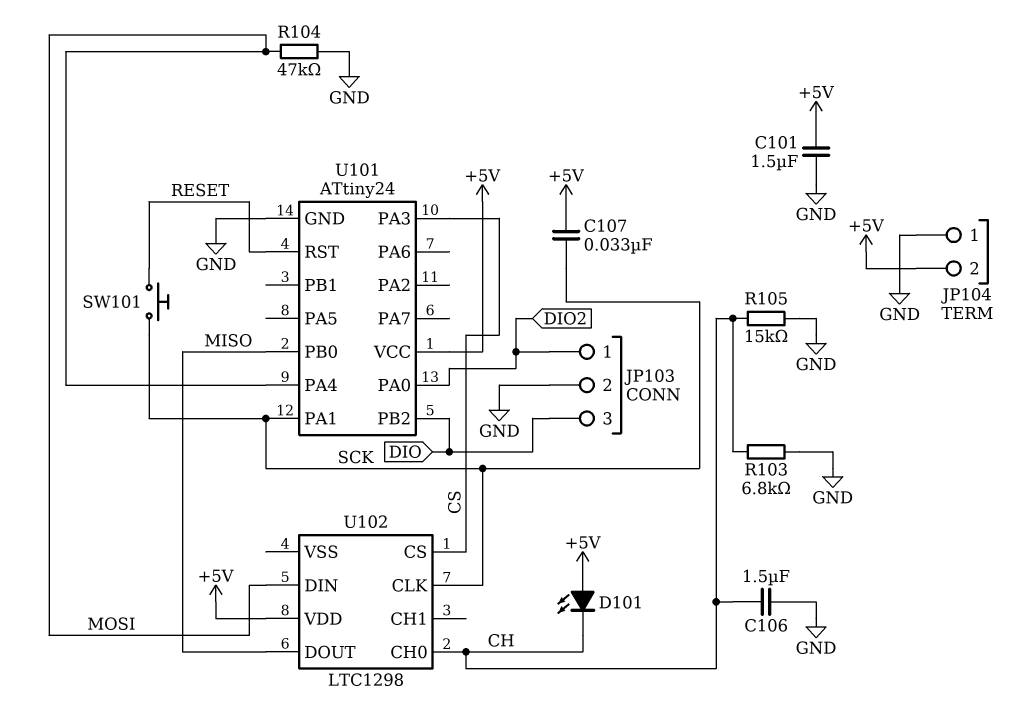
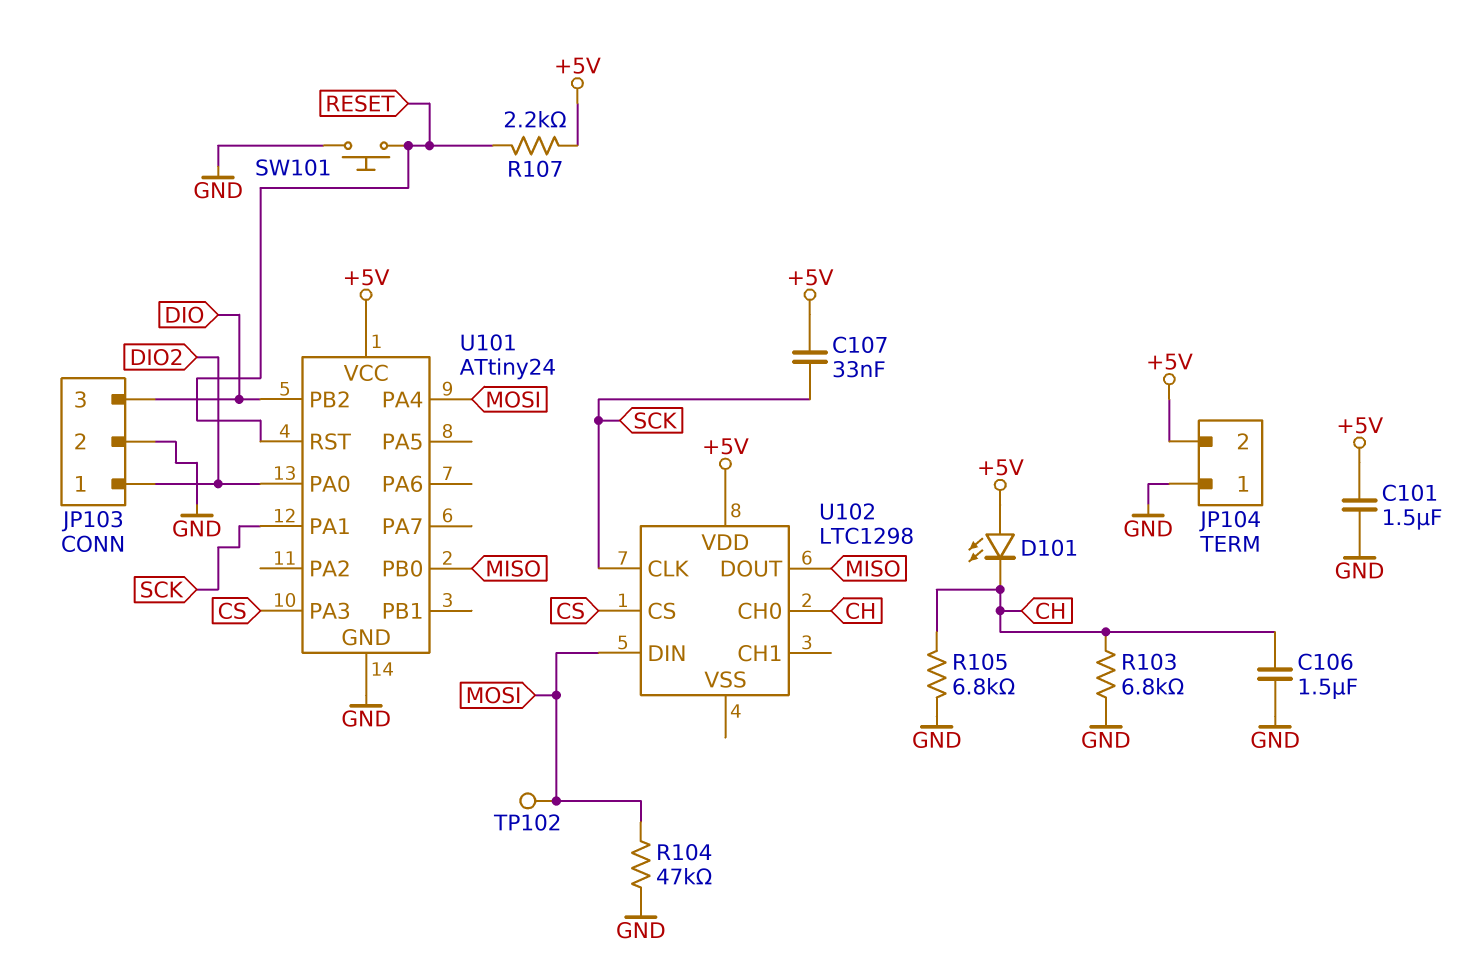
R105: 15k (CH, GND) -> 6.8k (CH, GND)
R107: none -> 2.2k (+5V, RESET)
SW101: button (RESET, SCK) -> button (GND, RESET)
TP102: none -> test point (MOSI)

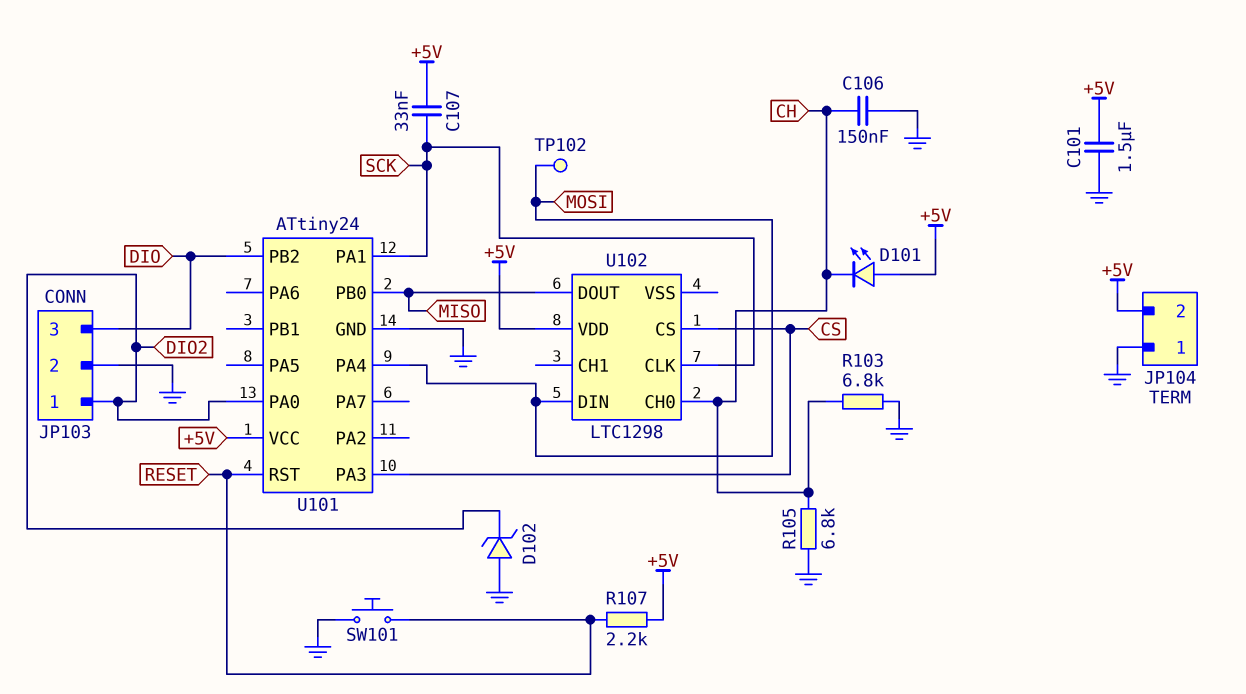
C106: 1.5uF (CH, GND) -> 150nF (CH, GND)
D102: none -> zener (A GND, K DIO2)
R104: 47k (GND, MOSI) -> none

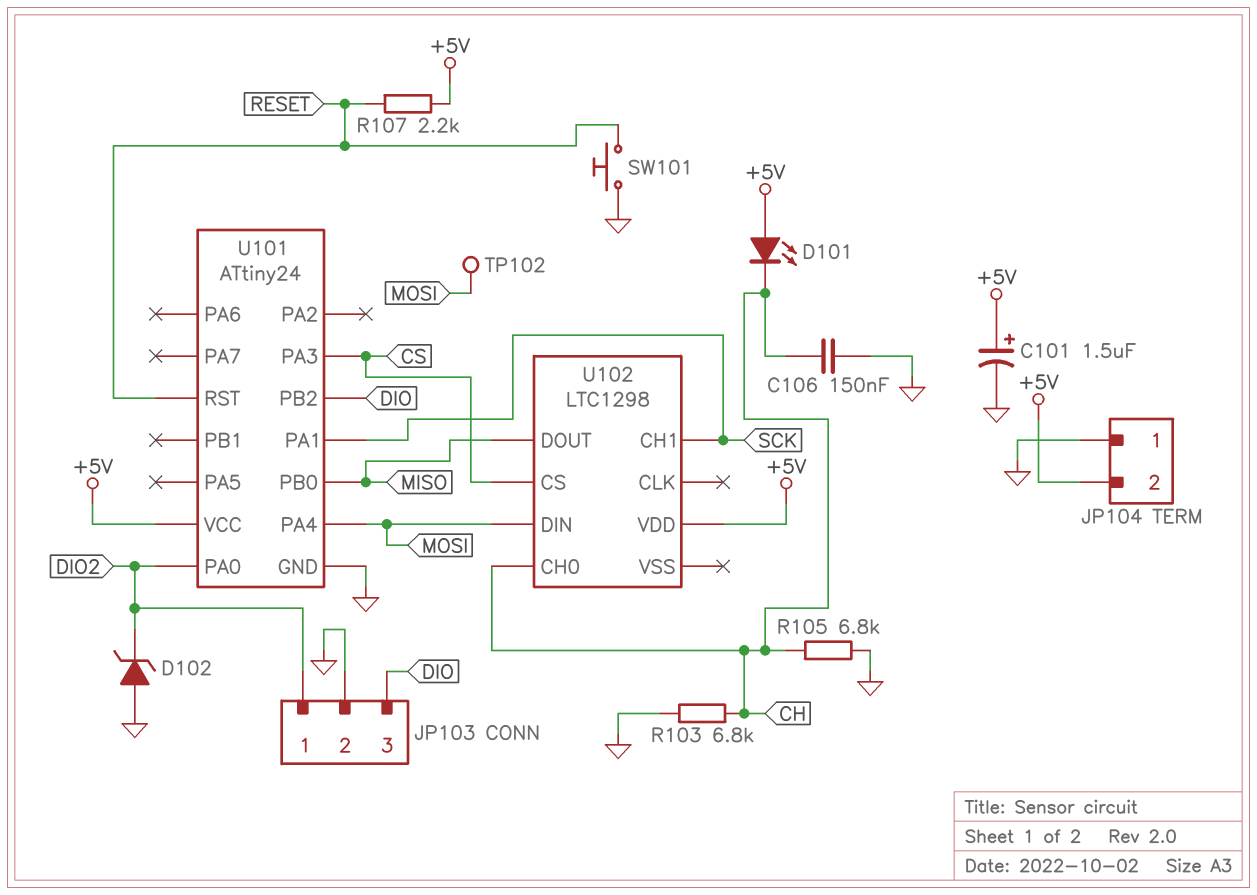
C101: 1.5uF (+5V, GND) -> 1.5uF (plus +5V, minus GND)
C107: 33nF (+5V, SCK) -> none
U102 pin CH1: none -> SCK
U102 pin CLK: SCK -> none

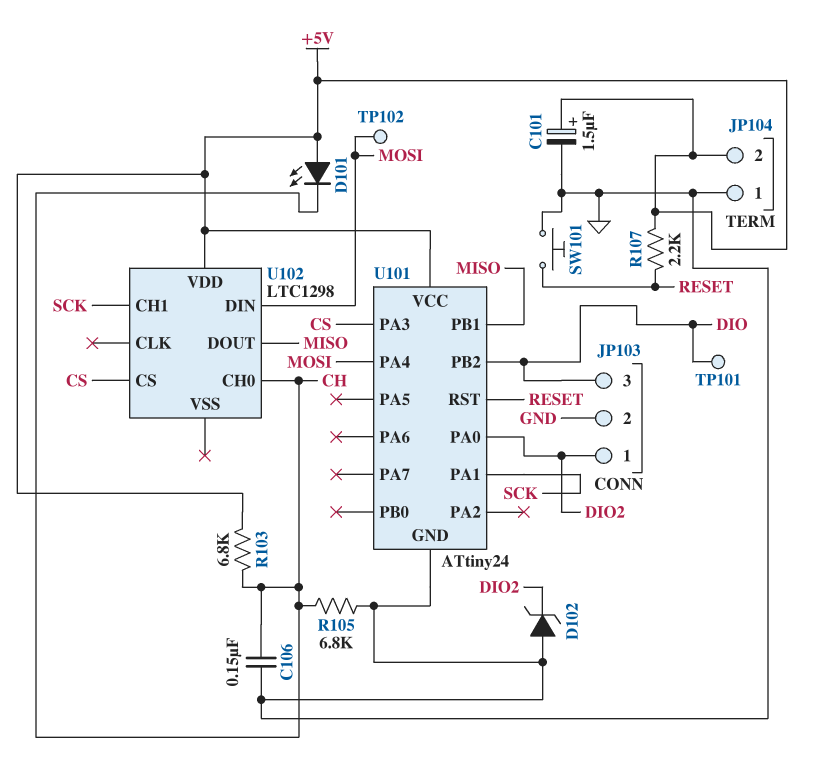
R103: 6.8k (CH, GND) -> 6.8k (+5V, CH)
TP101: none -> test point (DIO)
U101 pin PB0: MISO -> none
U101 pin PB1: none -> MISO

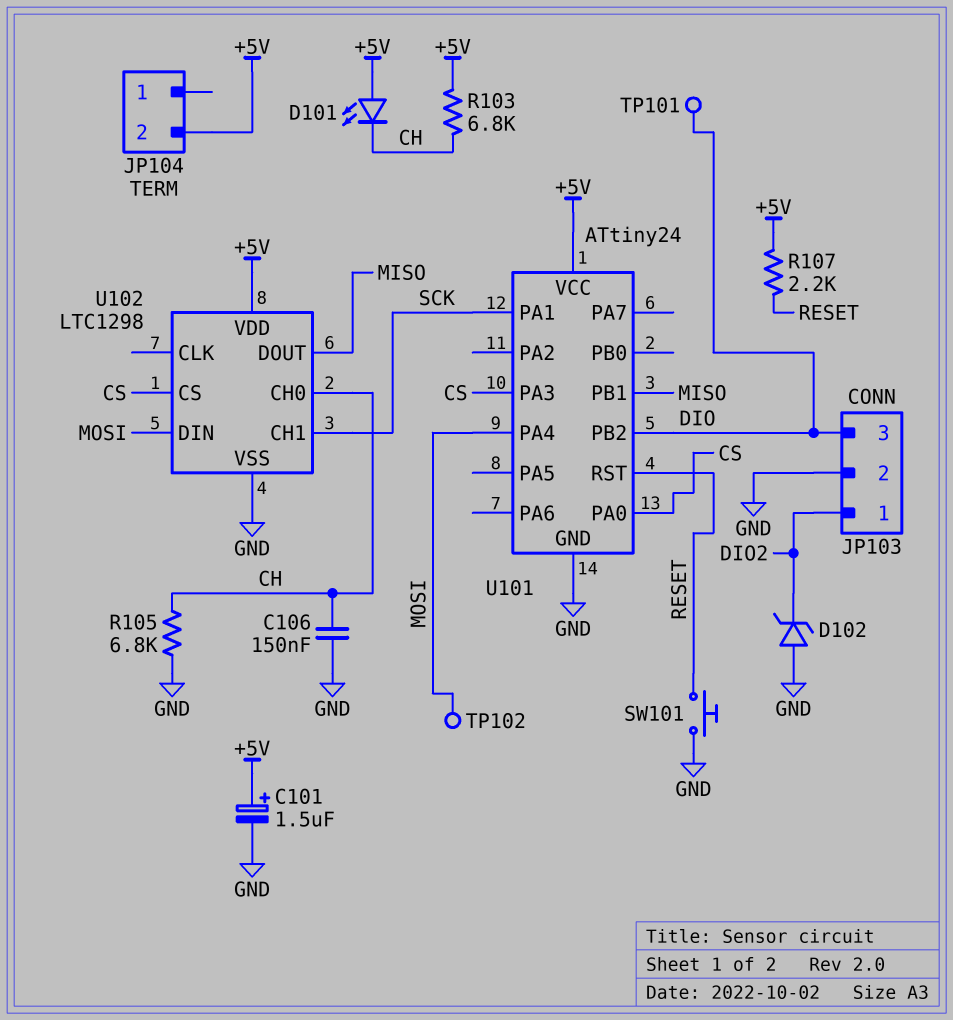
JP104 pin 1: GND -> none
U101 pin PA0: DIO2 -> CS
U102 pin VSS: none -> GND

